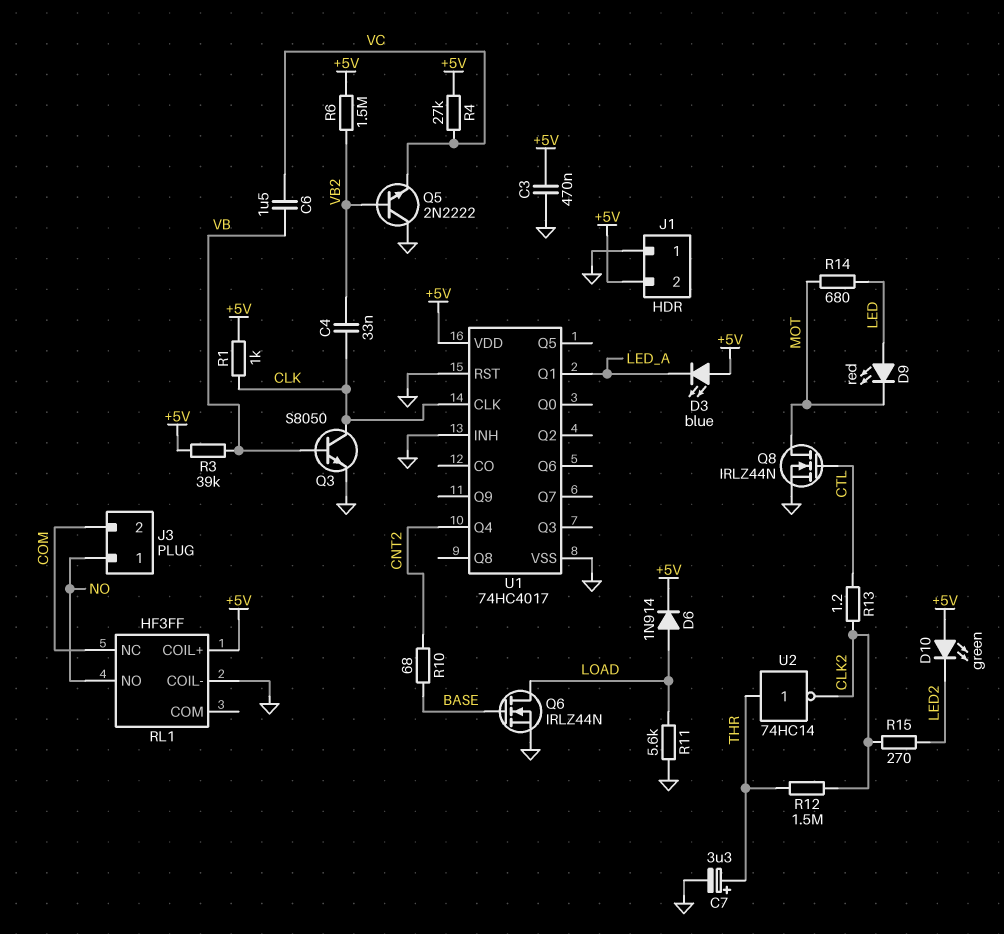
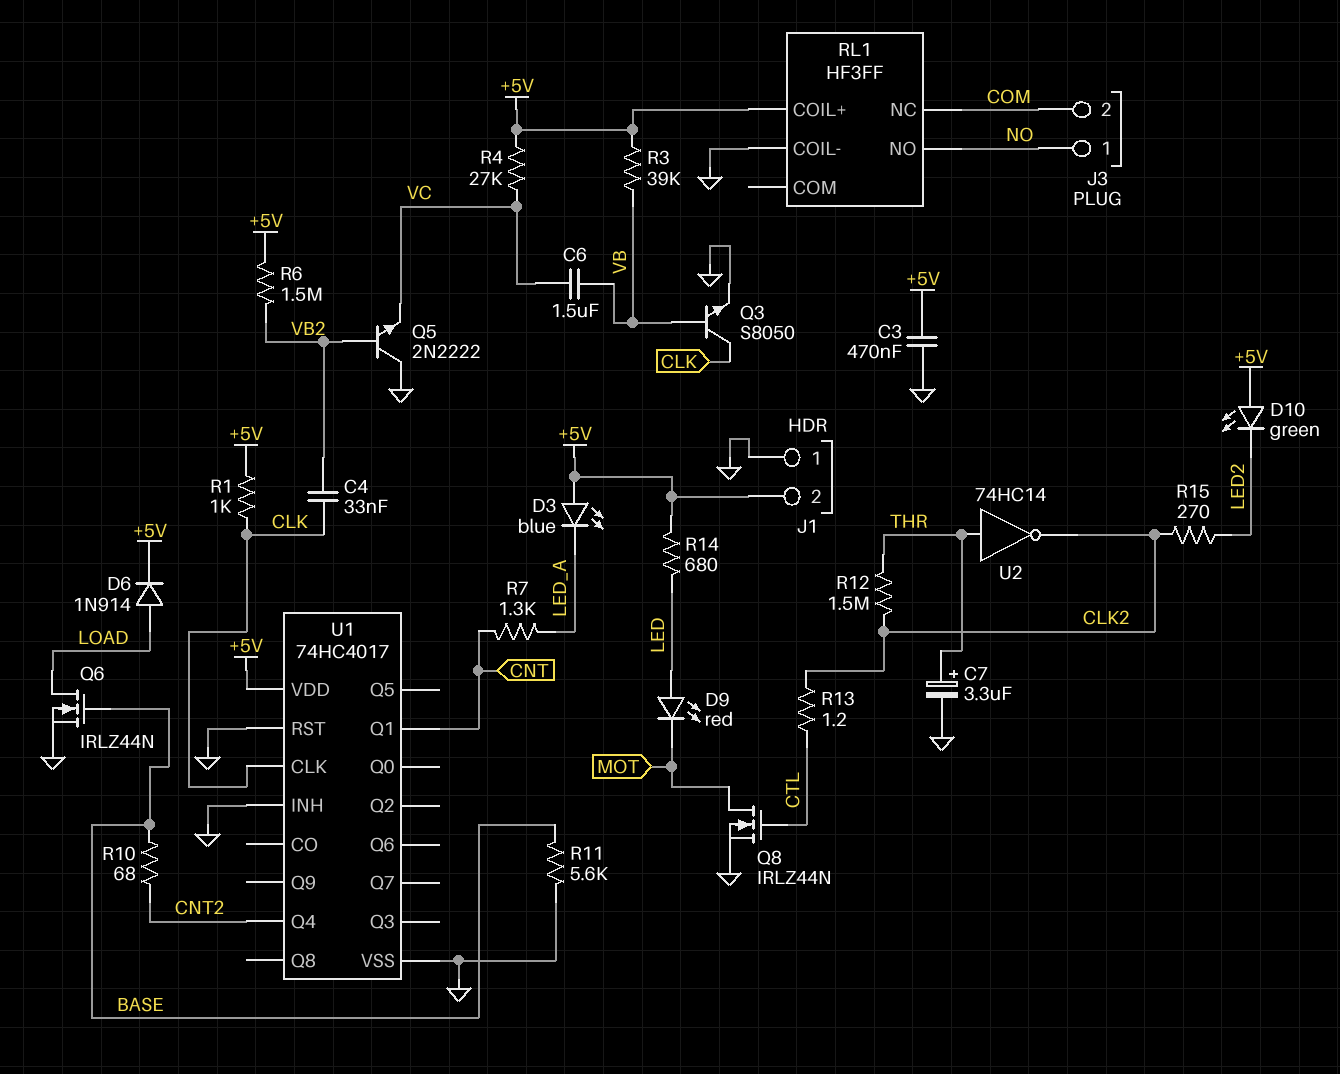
R7: none -> 1.3k (CNT, LED_A)
R11: 5.6k (GND, LOAD) -> 5.6k (BASE, GND)
R14: 680 (LED, MOT) -> 680 (+5V, LED)
U1 pin Q1: LED_A -> CNT

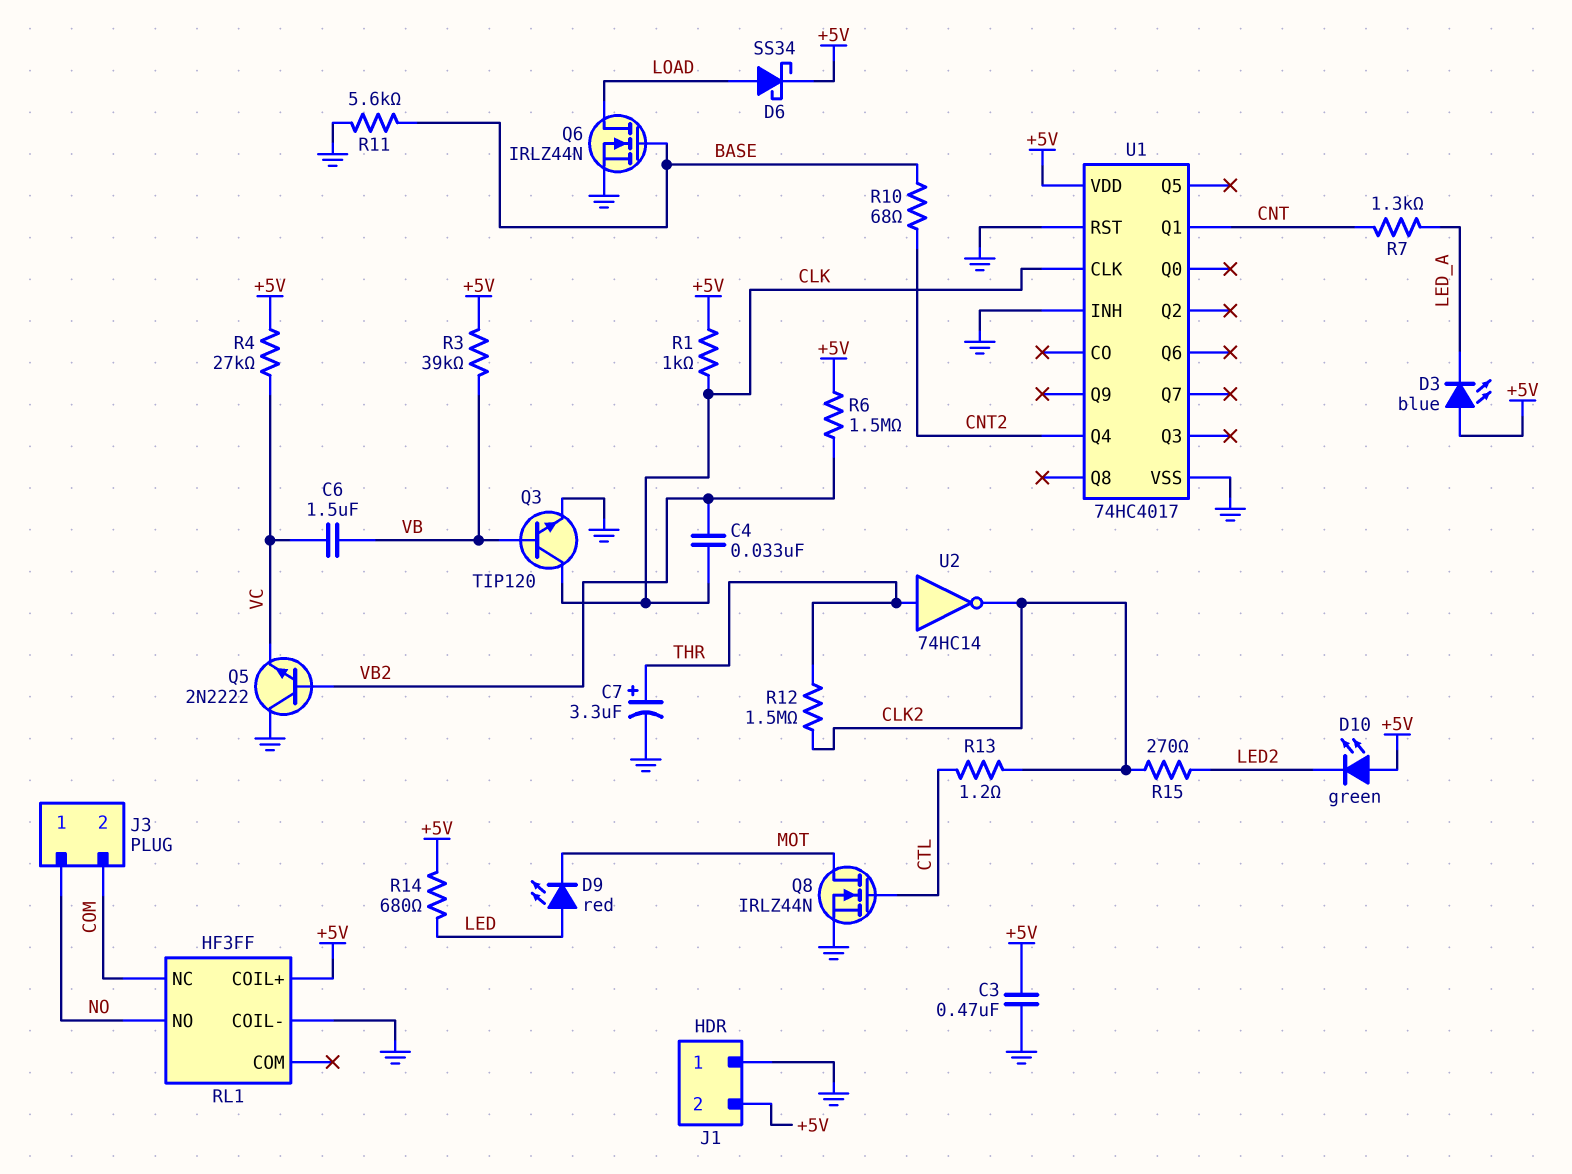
D6: diode 1N914 (A LOAD, K +5V) -> schottky SS34 (A LOAD, K +5V)
Q3: NPN S8050 (B VB, C CLK, E GND) -> NPN TIP120 (B VB, C CLK, E GND)

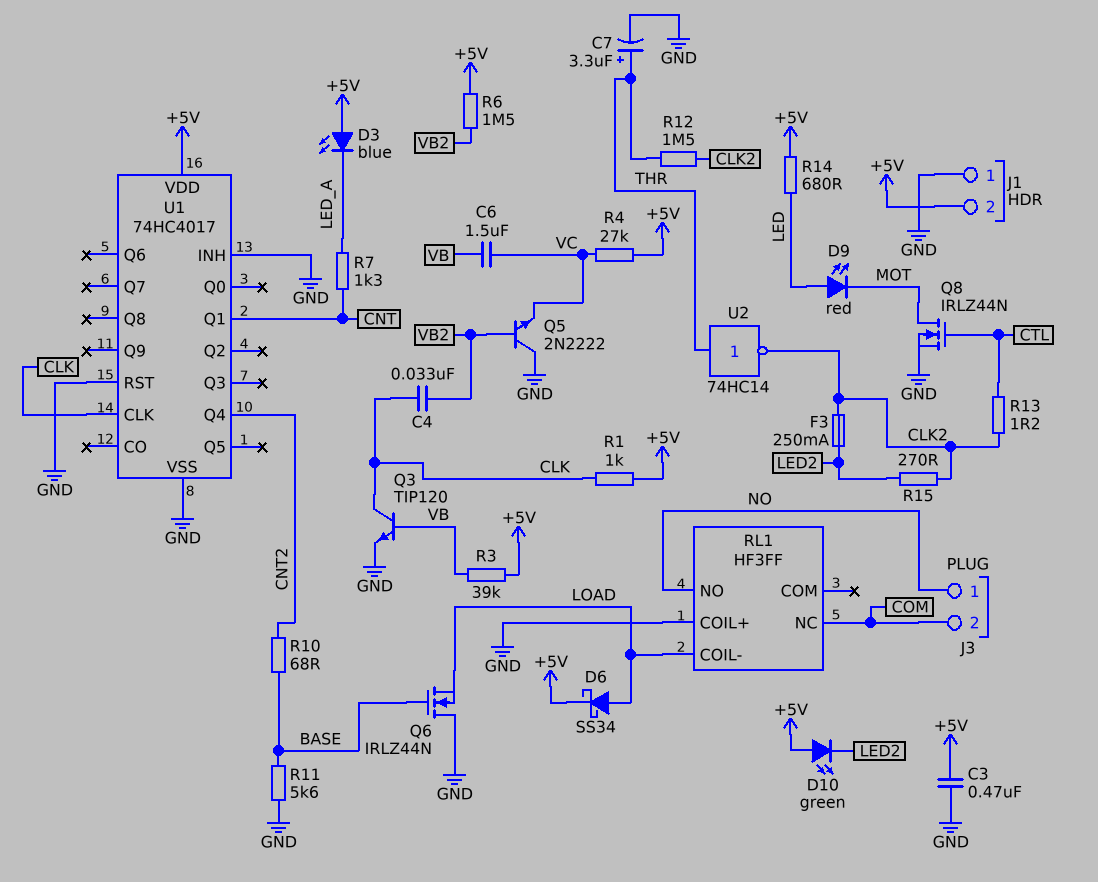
F3: none -> 250mA (CLK2, LED2)
Q6: NMOS IRLZ44N (G BASE, D LOAD, S GND) -> NMOS IRLZ44N (G BASE, D GND, S LOAD)
RL1 pin COIL+: +5V -> GND
RL1 pin COIL-: GND -> LOAD

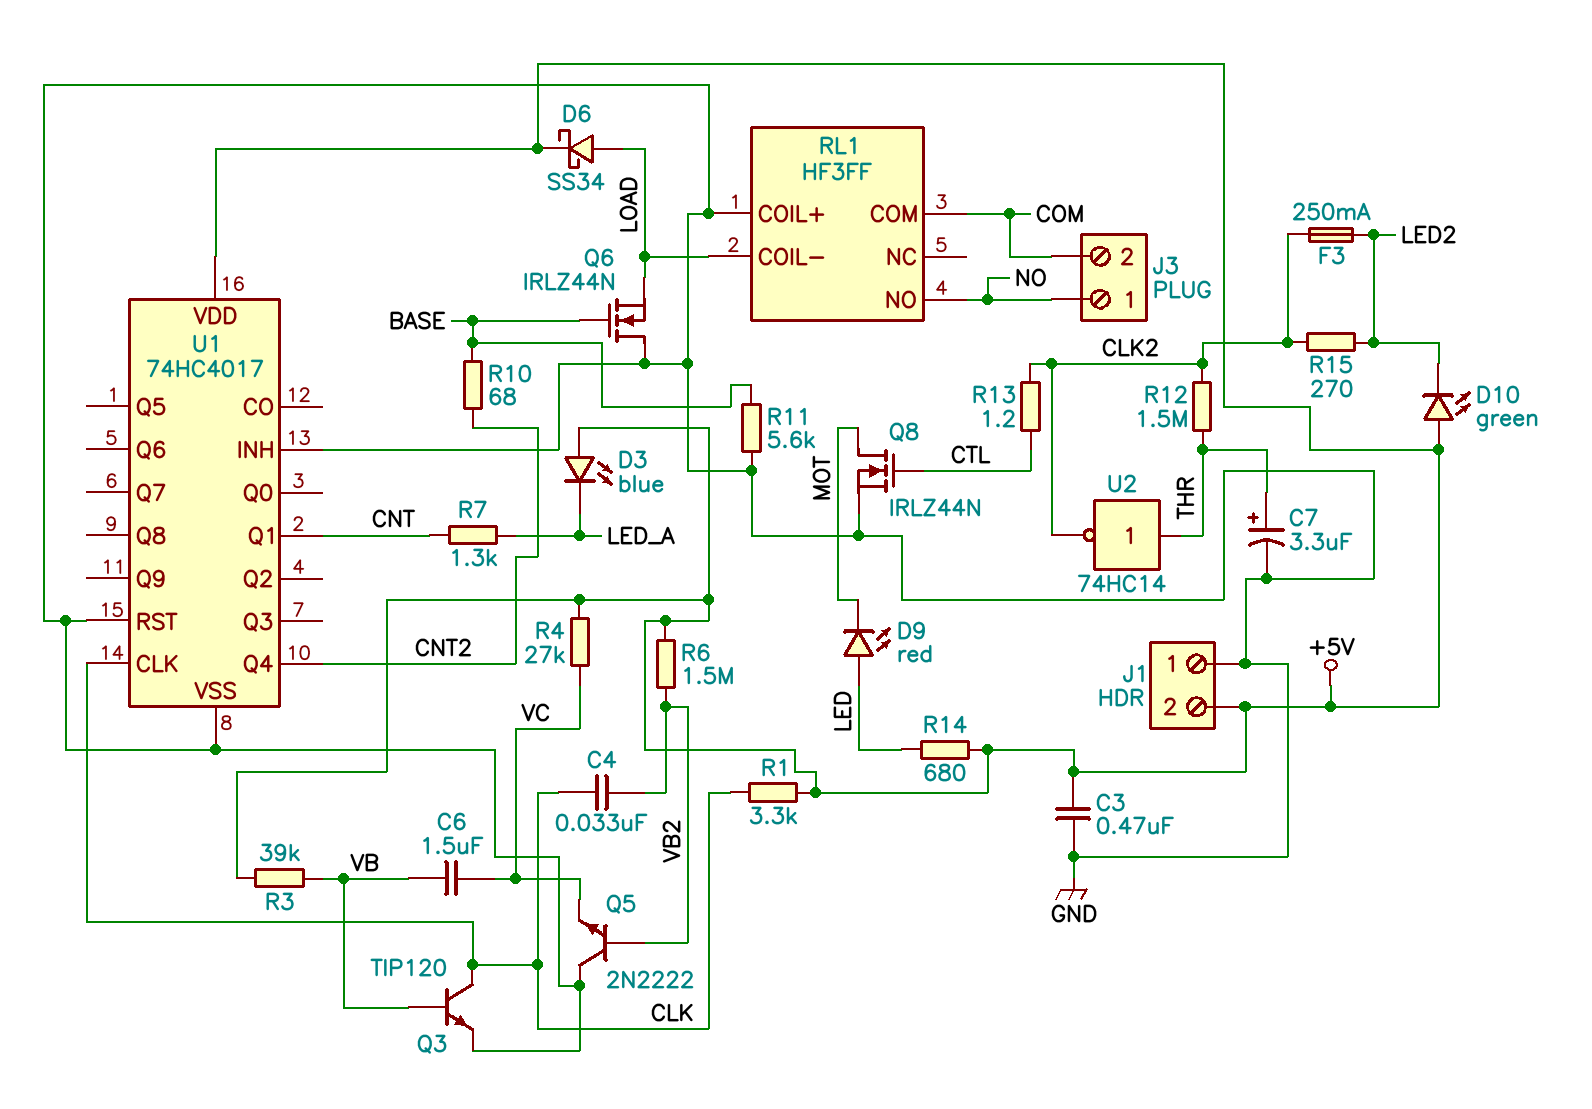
R1: 1k (+5V, CLK) -> 3.3k (+5V, CLK)
RL1 pin COM: none -> COM
RL1 pin NC: COM -> none

